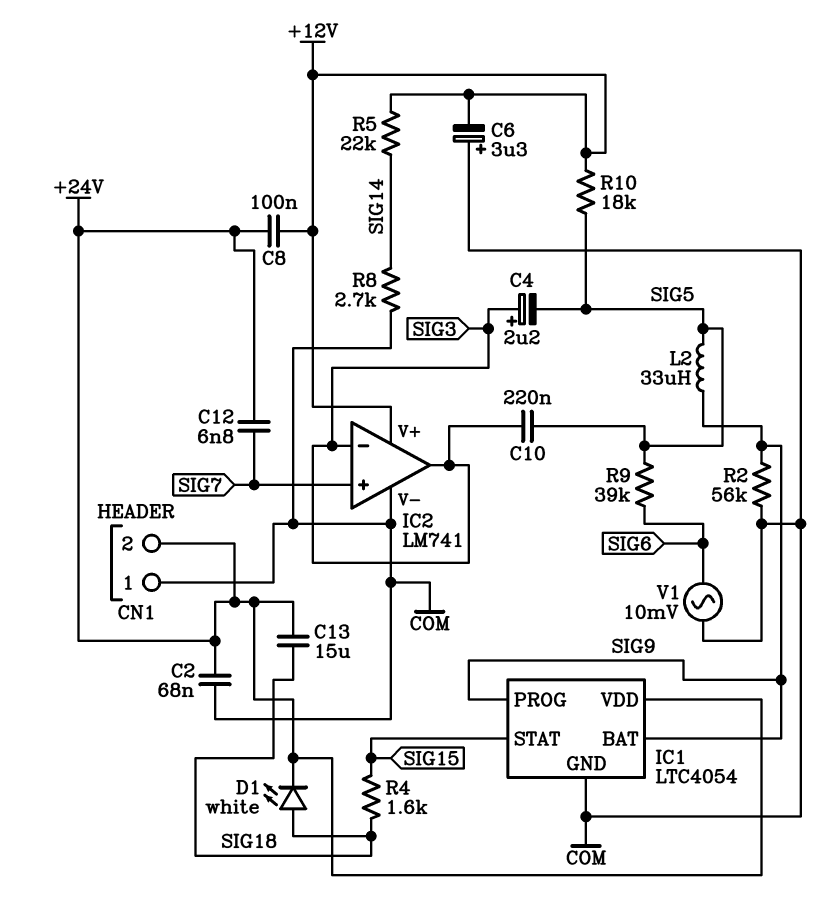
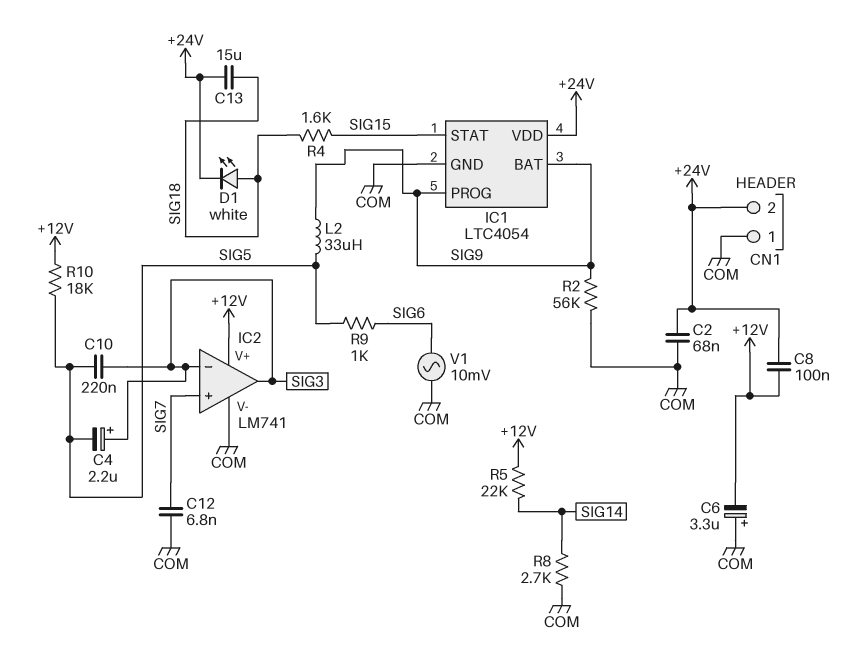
C12: 6.8nF (+24V, SIG7) -> 6.8nF (COM, SIG7)
R9: 39k (SIG5, SIG6) -> 1k (SIG5, SIG6)

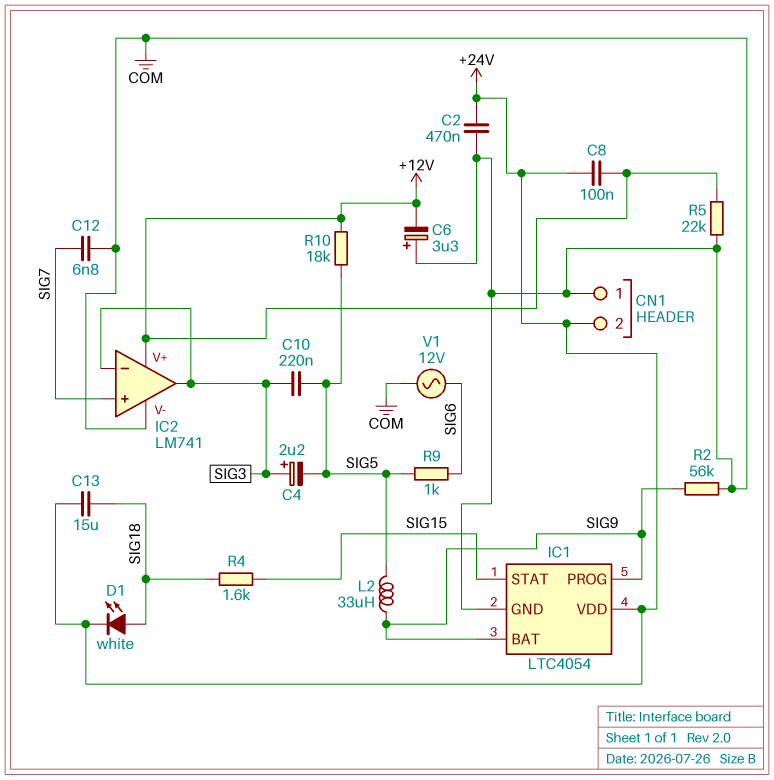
C2: 68nF (+24V, COM) -> 470nF (+24V, COM)
R5: 22k (+12V, SIG14) -> 22k (+12V, COM)
R8: 2.7k (COM, SIG14) -> none
V1: AC 10mV (COM, SIG6) -> AC 12V (COM, SIG6)

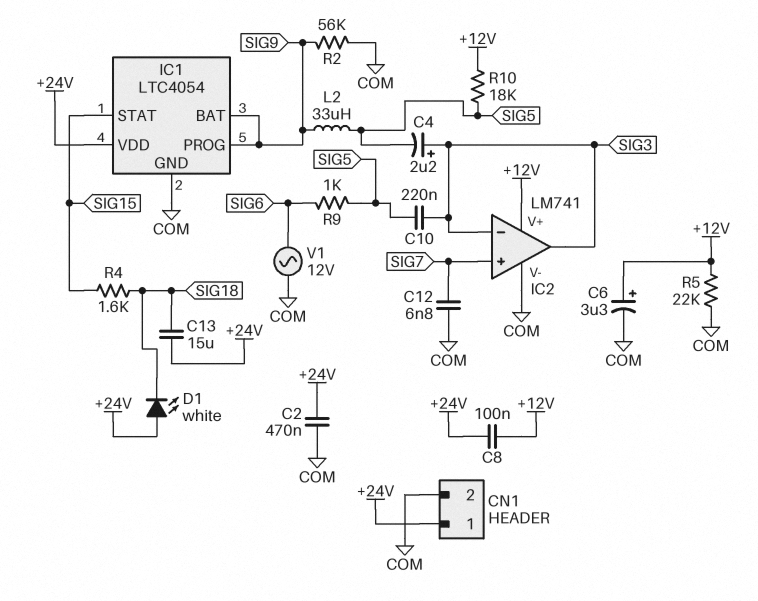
C6: 3.3uF (plus COM, minus +12V) -> 3.3uF (plus +12V, minus COM)
CN1 pin 1: COM -> +24V
CN1 pin 2: +24V -> COM
D1: LED white (A SIG18, K +24V) -> LED white (A +24V, K SIG18)

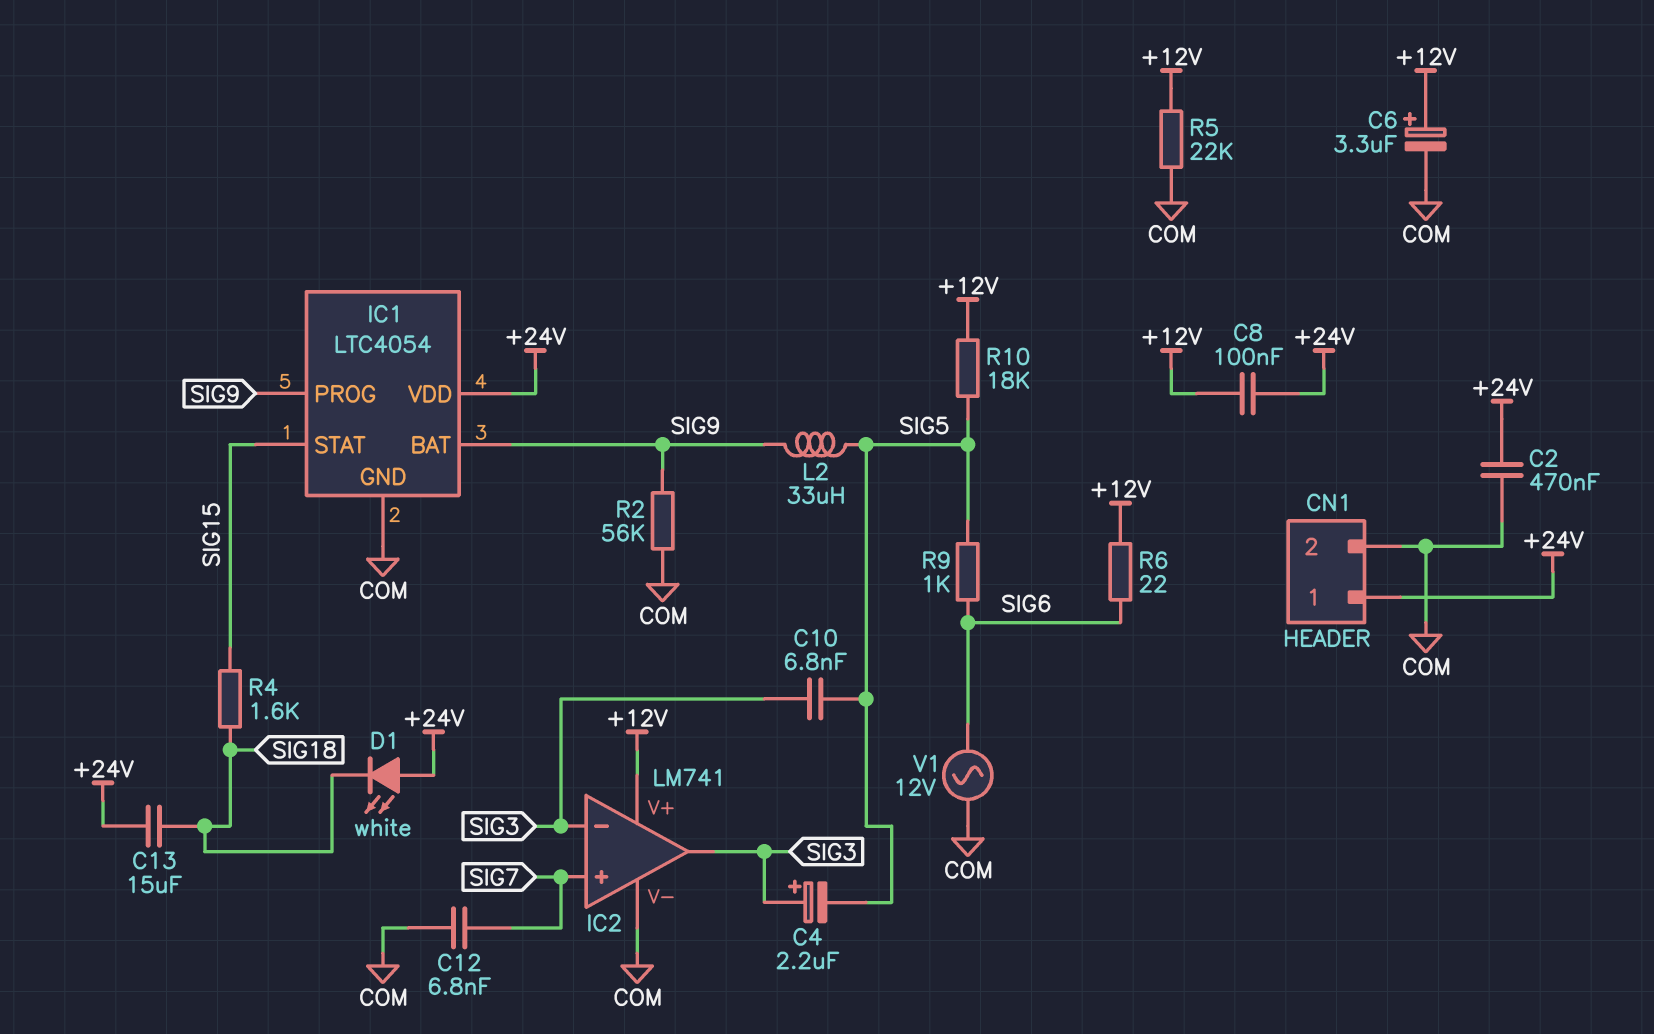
C10: 220nF (SIG3, SIG5) -> 6.8nF (SIG3, SIG5)
R6: none -> 22 (+12V, SIG6)

